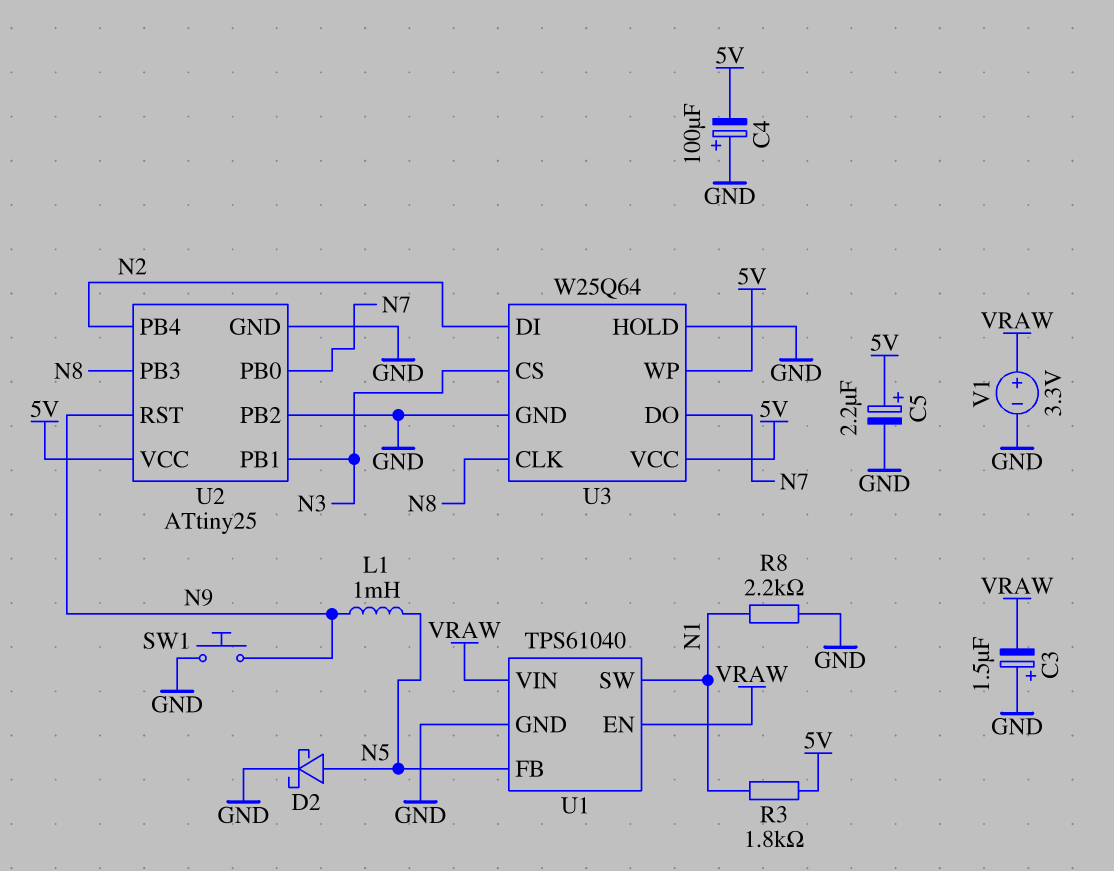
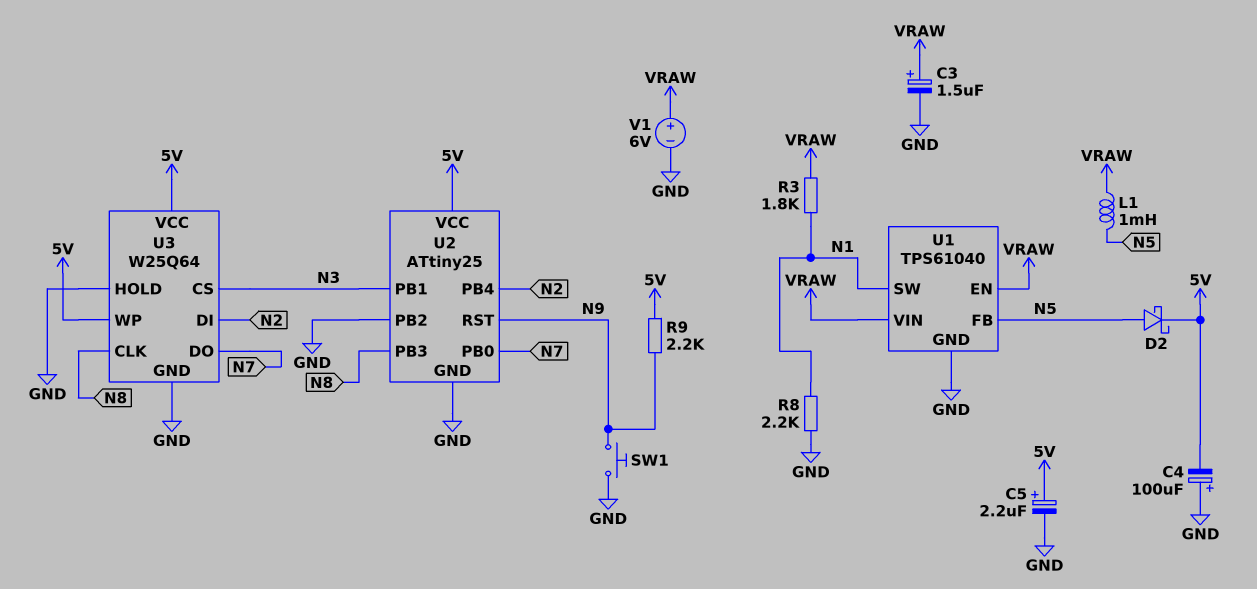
C3: 1.5uF (plus GND, minus VRAW) -> 1.5uF (plus VRAW, minus GND)
D2: schottky (A N5, K GND) -> schottky (A N5, K 5V)
L1: 1mH (N5, N9) -> 1mH (N5, VRAW)
R3: 1.8k (5V, N1) -> 1.8k (N1, VRAW)
R9: none -> 2.2k (5V, N9)
V1: 3.3V (plus VRAW, minus GND) -> 6V (plus VRAW, minus GND)

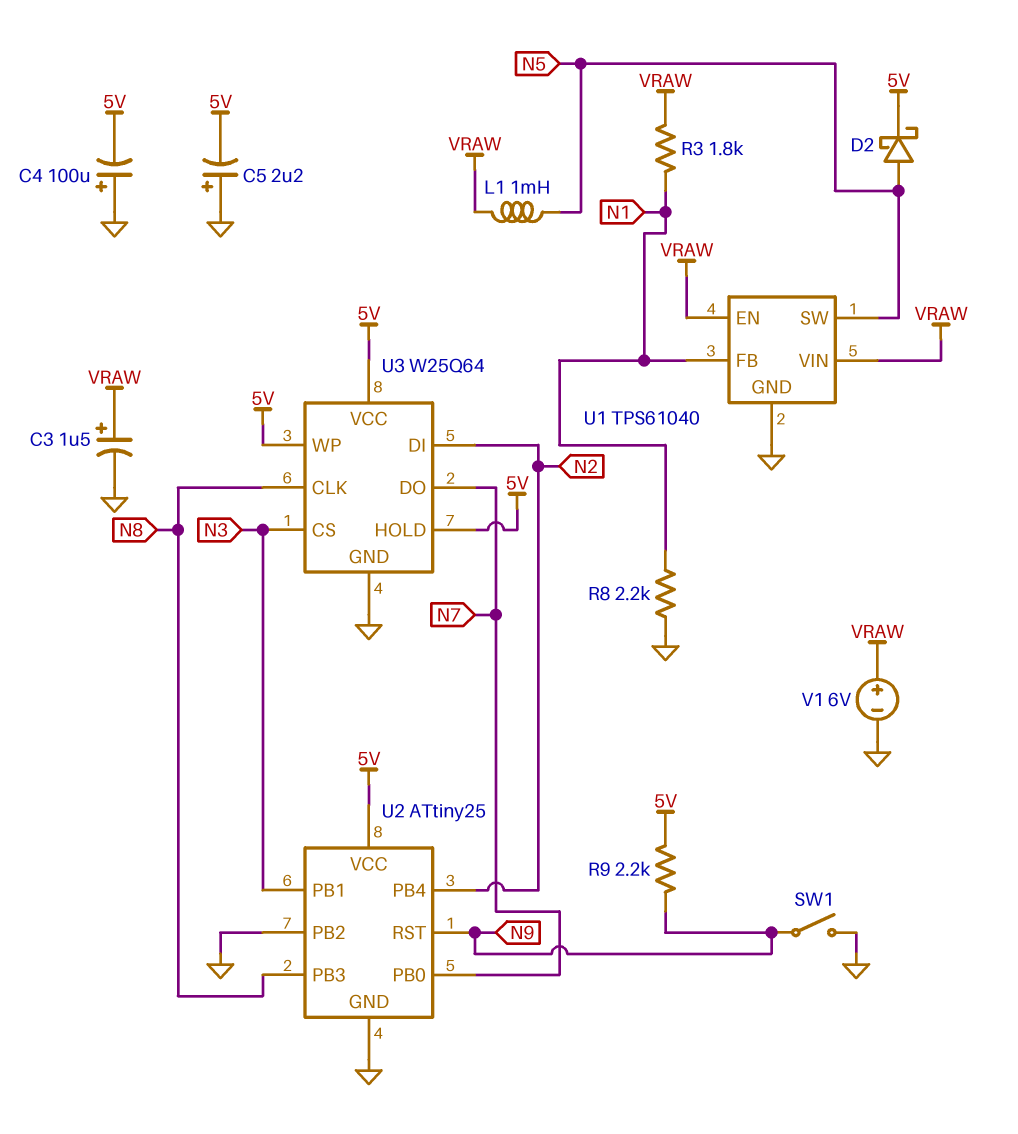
C5: 2.2uF (plus 5V, minus GND) -> 2.2uF (plus GND, minus 5V)
SW1: button (GND, N9) -> switch (GND, N9)
U1 pin FB: N5 -> N1
U1 pin SW: N1 -> N5
U3 pin HOLD: GND -> 5V

